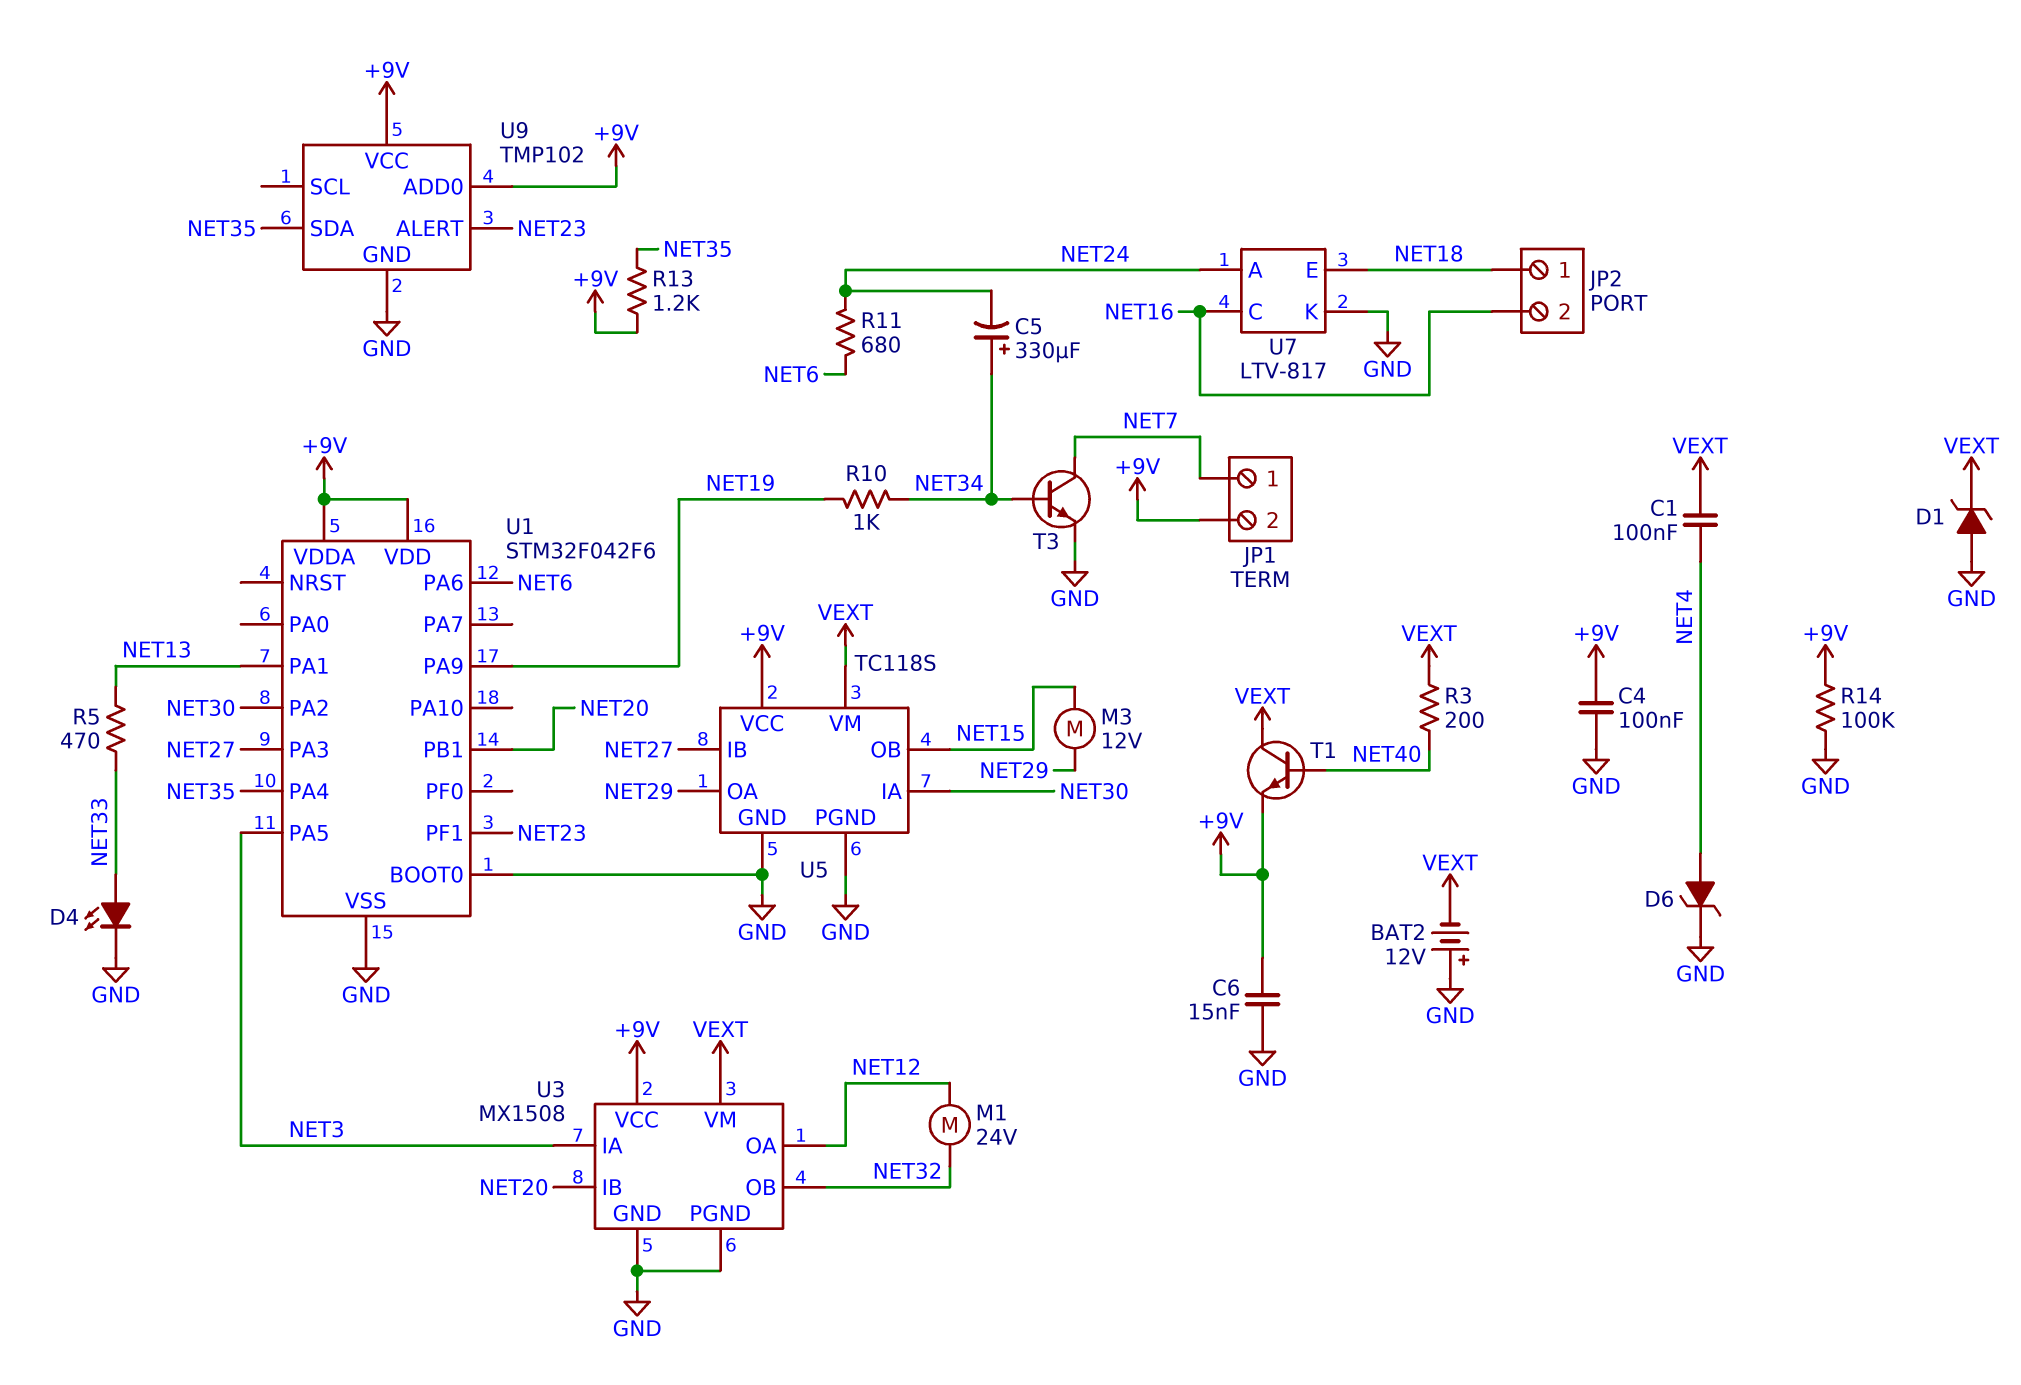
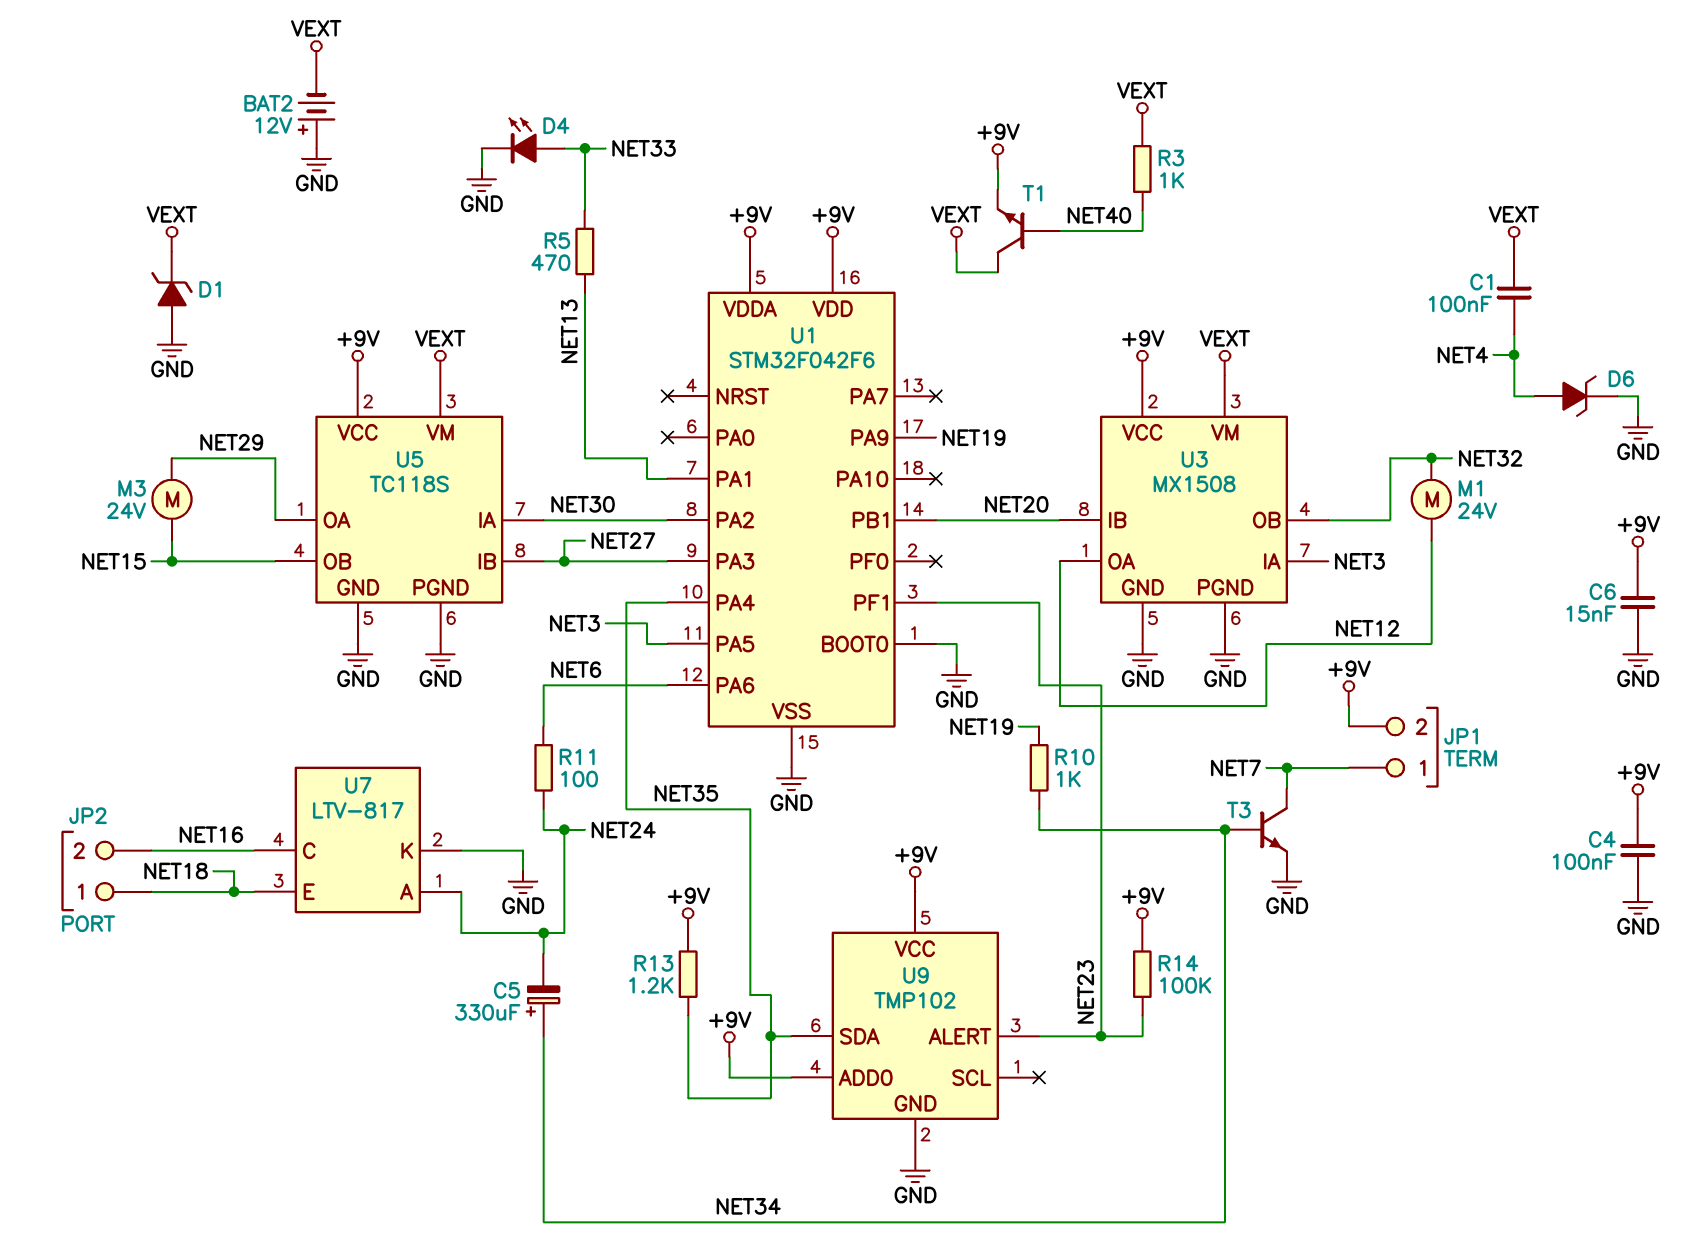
M3: motor 12V (NET15, NET29) -> motor 24V (NET15, NET29)
R3: 200 (NET40, VEXT) -> 1k (NET40, VEXT)
R11: 680 (NET6, NET24) -> 100 (NET6, NET24)
R14: 100k (+9V, GND) -> 100k (+9V, NET23)

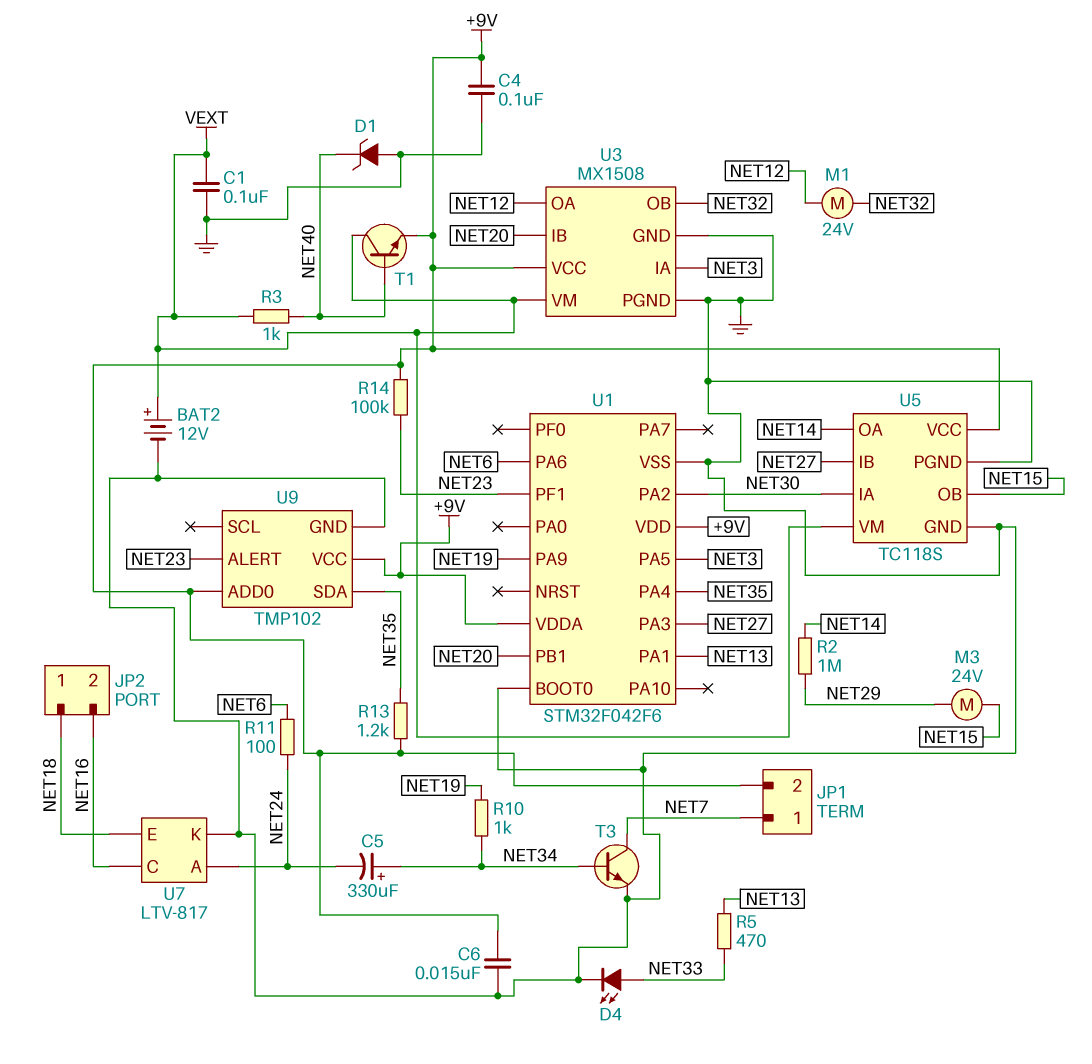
BAT2: 12V (plus GND, minus VEXT) -> 12V (plus VEXT, minus GND)
C1: 100nF (NET4, VEXT) -> 100nF (GND, VEXT)
D1: zener (A GND, K VEXT) -> zener (A GND, K NET40)
D6: zener (A NET4, K GND) -> none
R2: none -> 1M (NET14, NET29)
U5 pin OA: NET29 -> NET14

